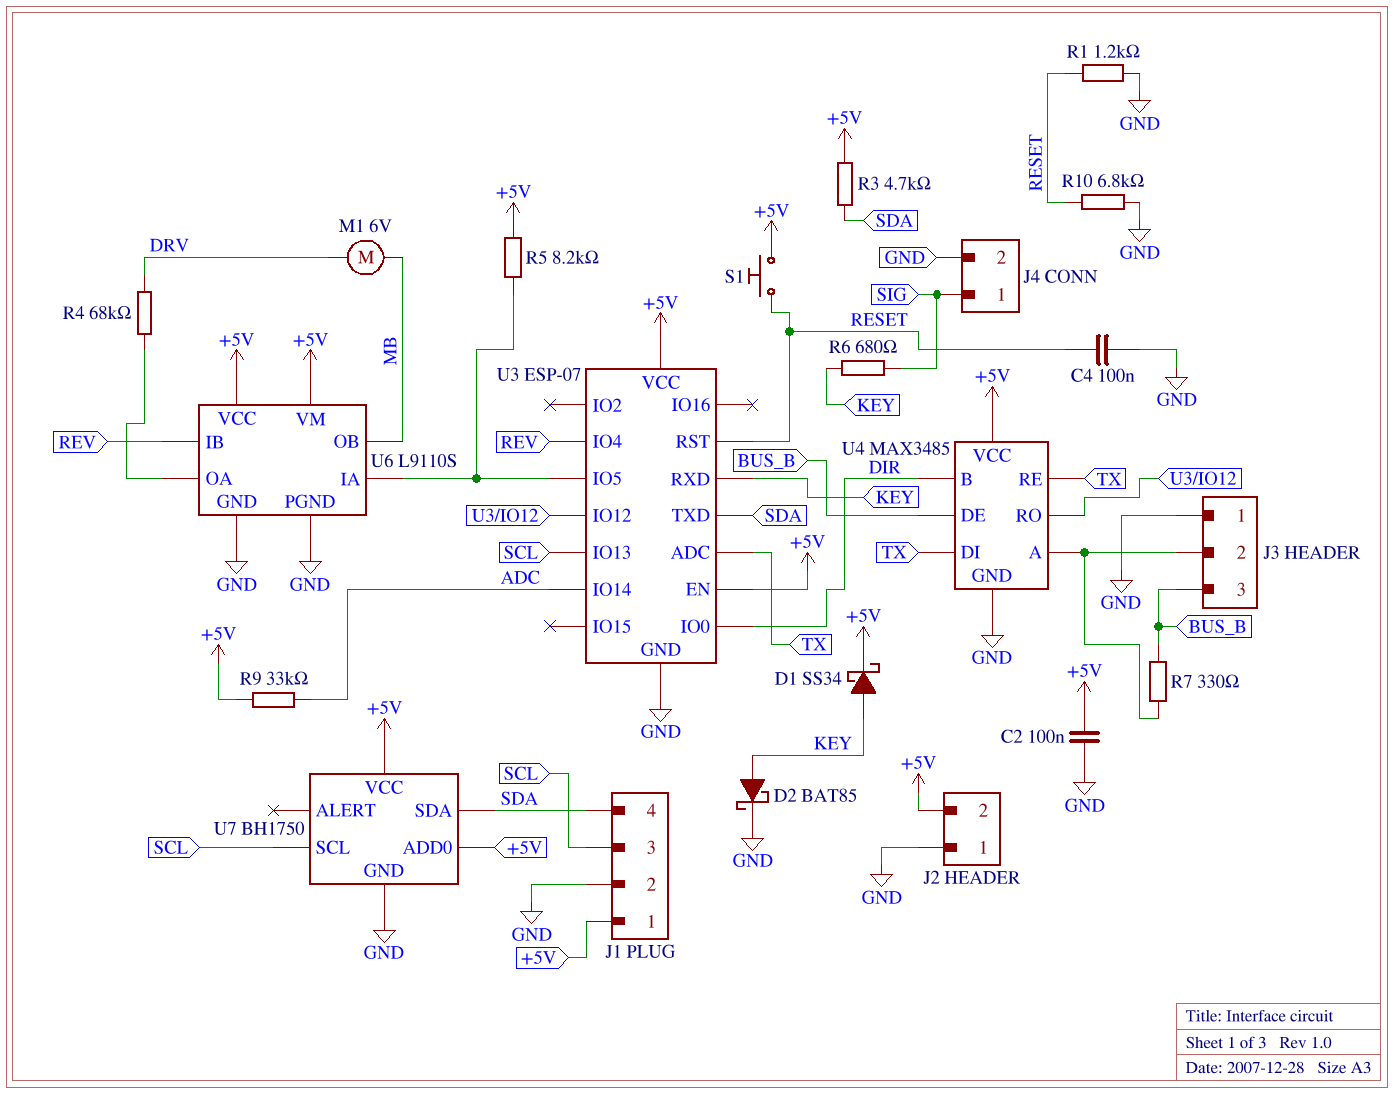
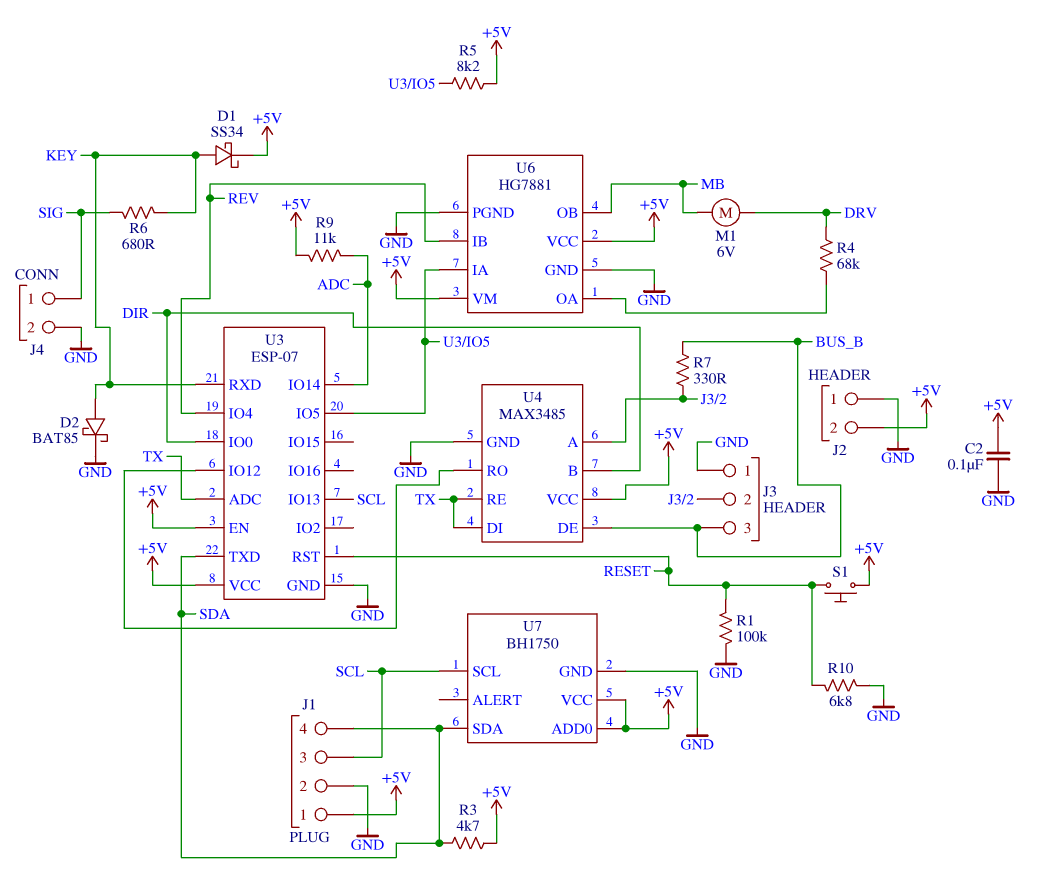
C4: 100nF (GND, RESET) -> none
R1: 1.2k (GND, RESET) -> 100k (GND, RESET)
R9: 33k (+5V, ADC) -> 11k (+5V, ADC)
U6: L9110S -> HG7881

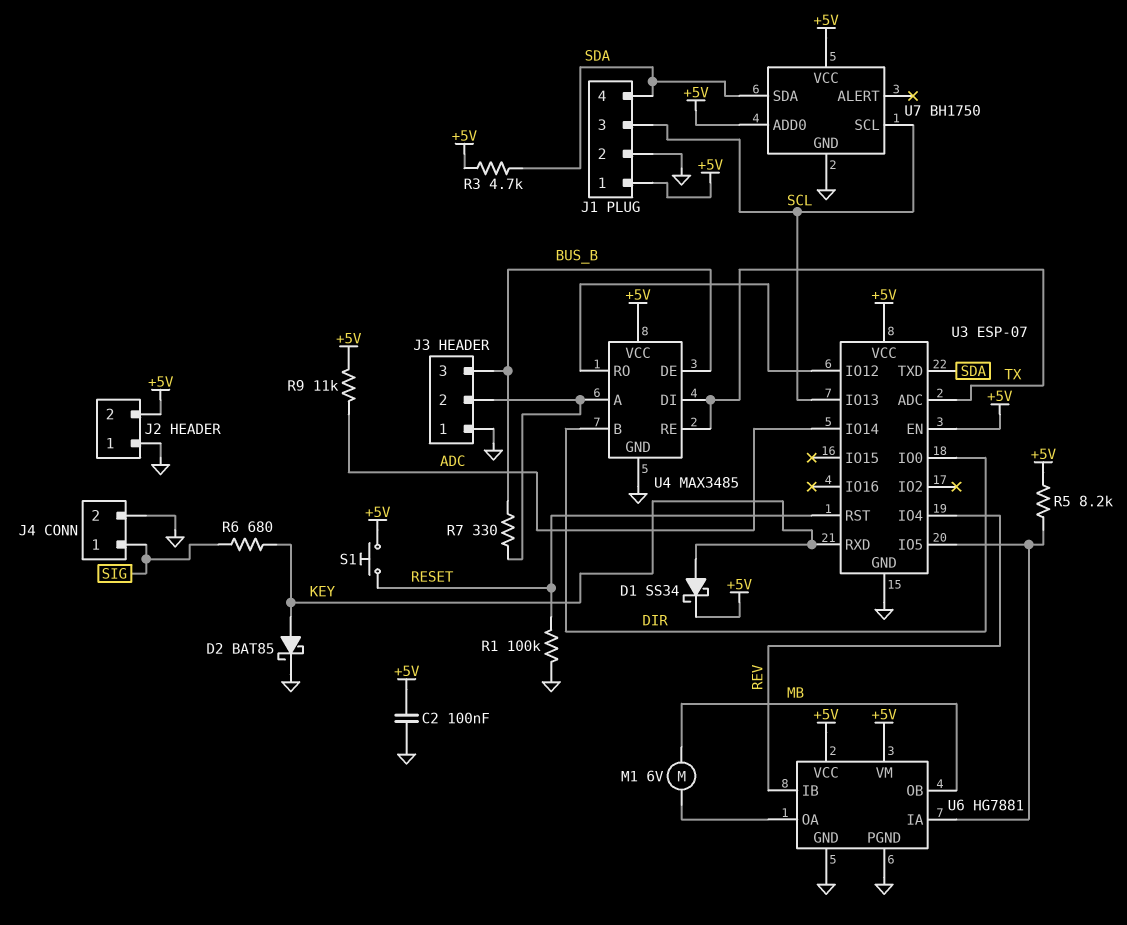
M1: motor 6V (DRV, MB) -> motor 6V (MB, U6/OA)
R4: 68k (DRV, U6/OA) -> none
R10: 6.8k (GND, RESET) -> none

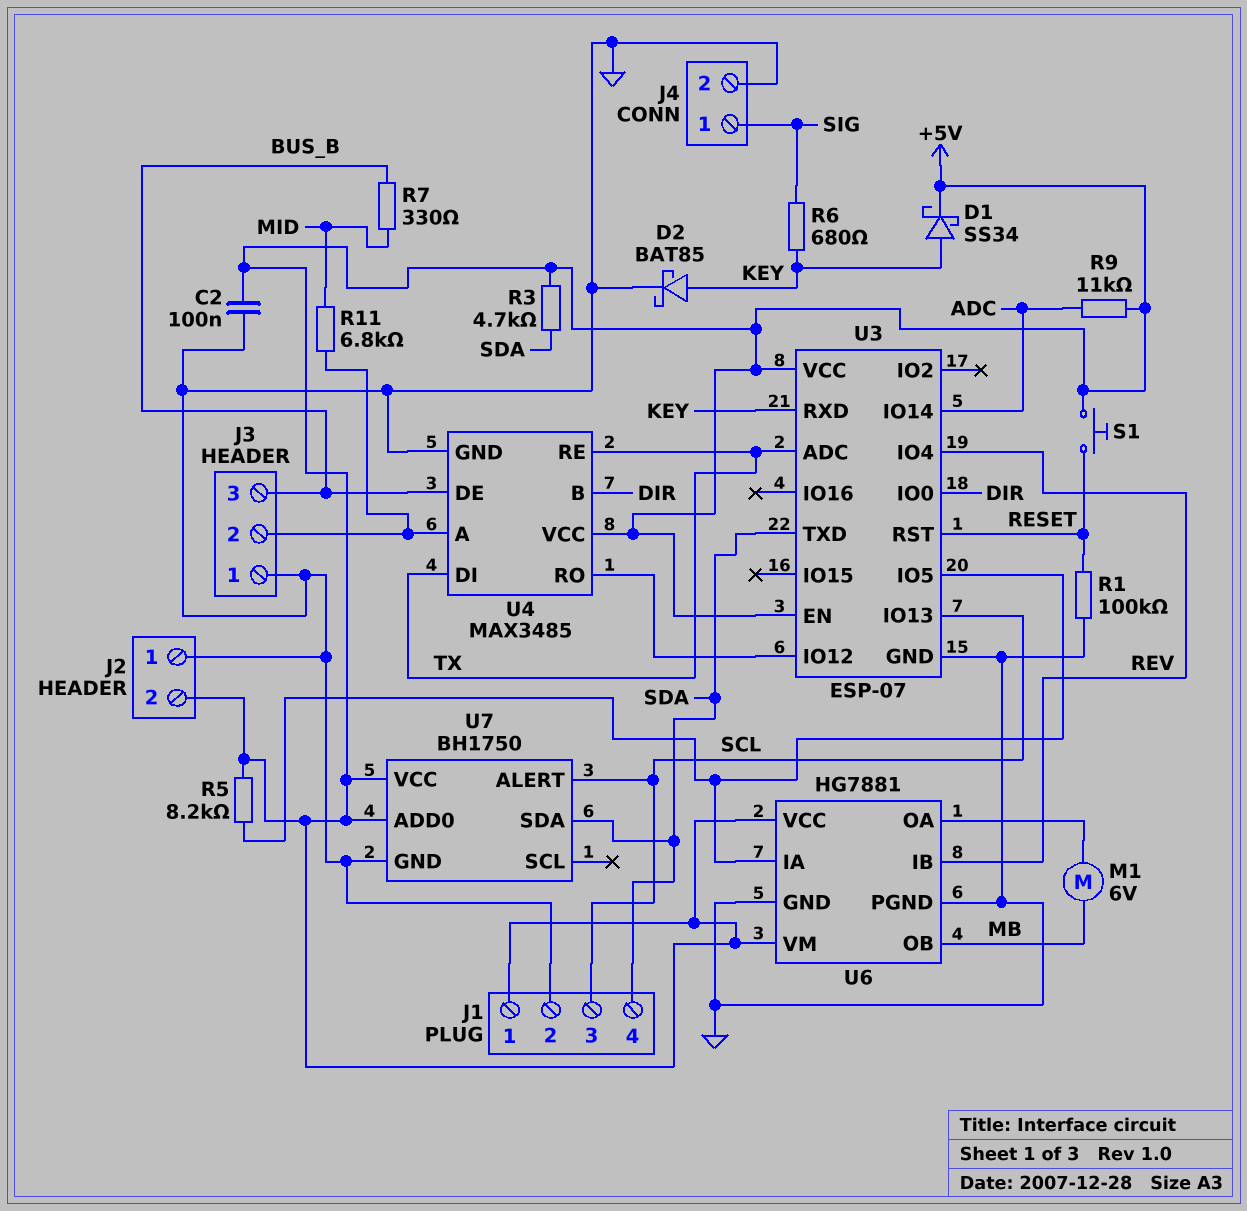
R7: 330 (BUS_B, J3/2) -> 330 (BUS_B, MID)
R11: none -> 6.8k (J3/2, MID)
U7 pin ALERT: none -> SCL
U7 pin SCL: SCL -> none

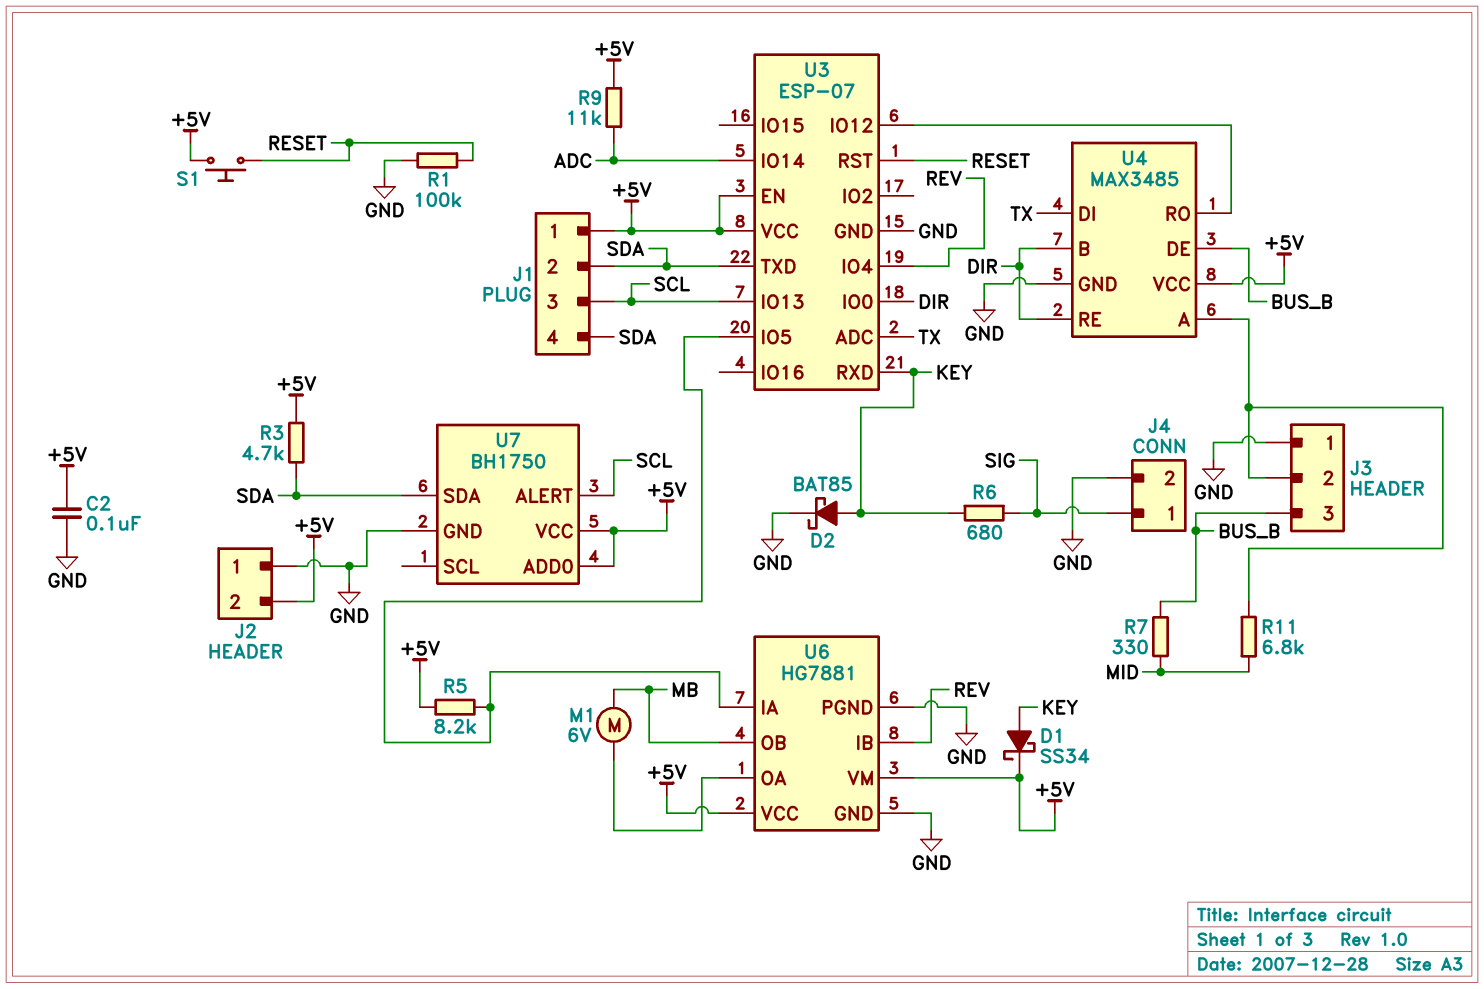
J1 pin 2: GND -> SDA
U4 pin RE: TX -> DIR

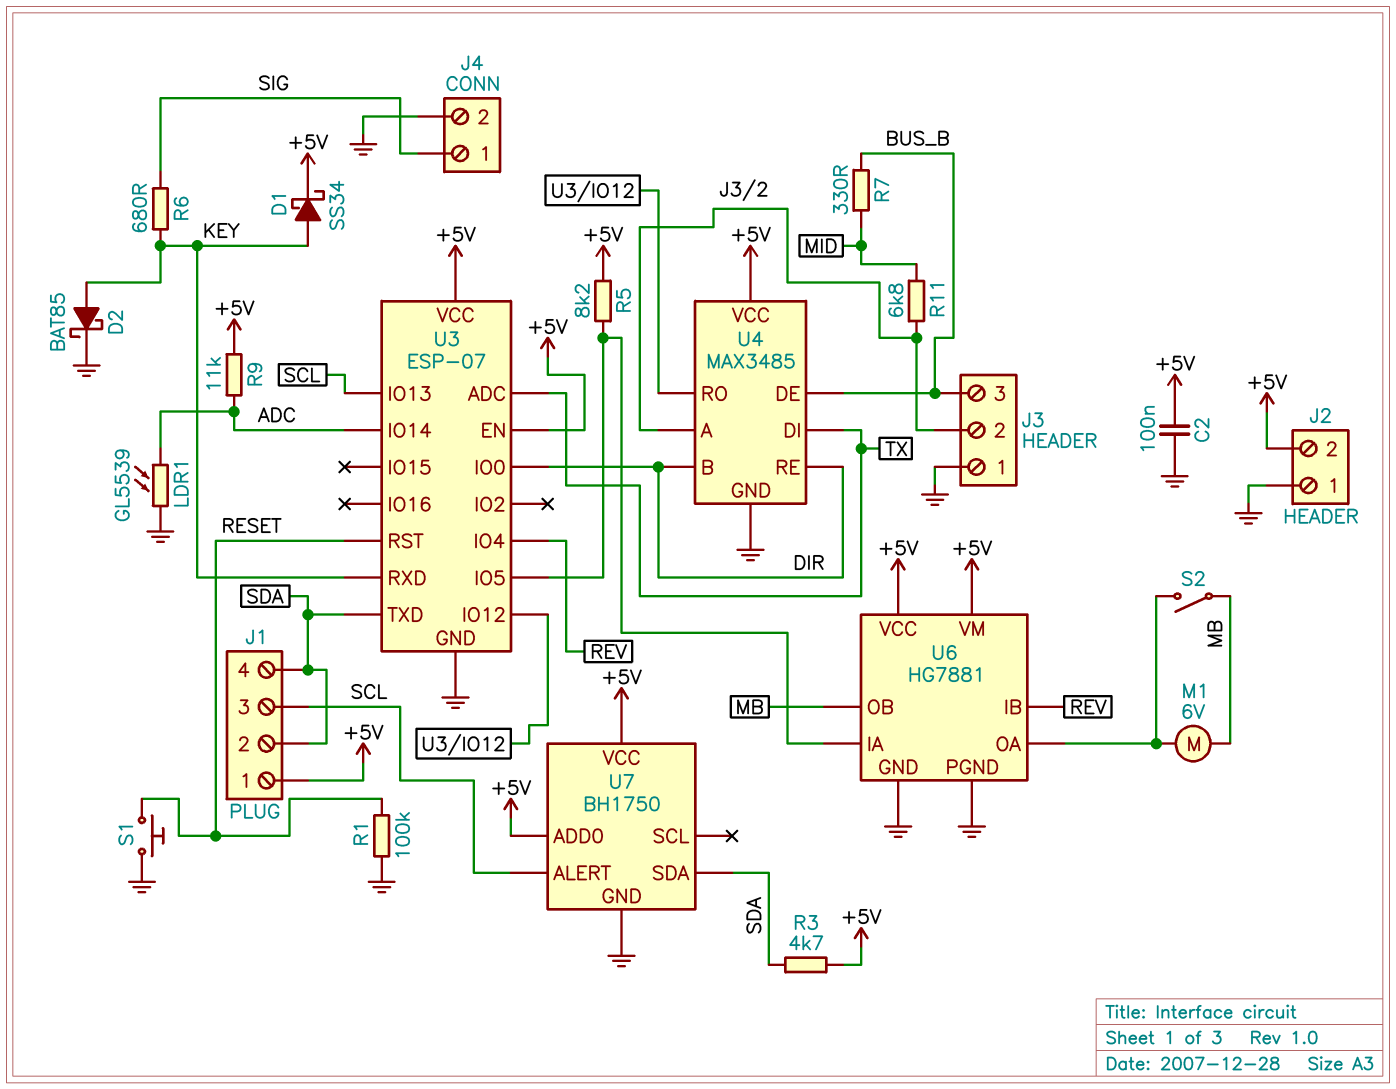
LDR1: none -> GL5539 (ADC, GND)
S1: button (+5V, RESET) -> button (GND, RESET)
S2: none -> switch (MB, U6/OA)

